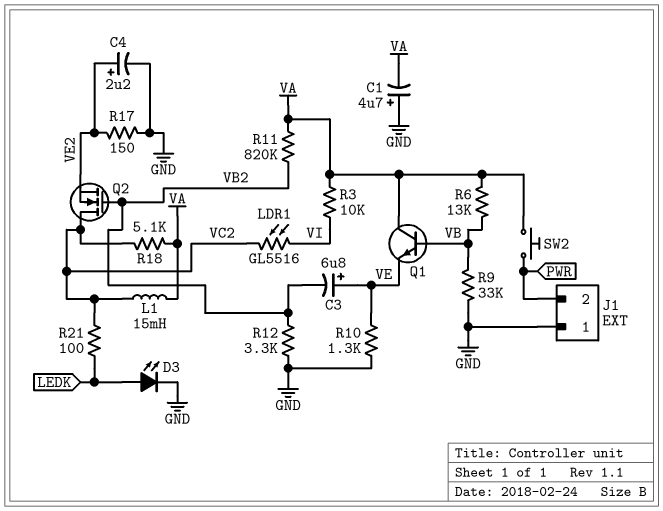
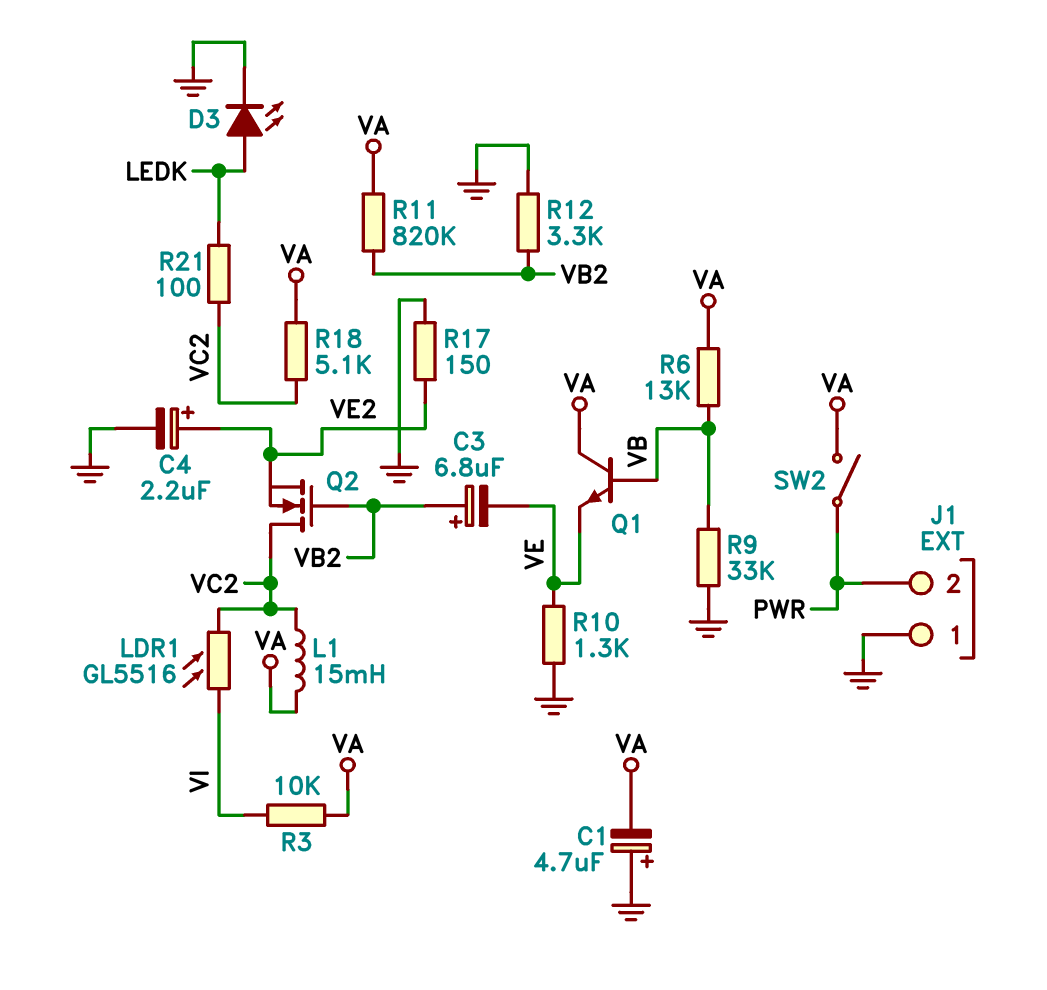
C3: 6.8uF (plus VE, minus VB2) -> 6.8uF (plus VB2, minus VE)
SW2: button (PWR, VA) -> switch (PWR, VA)

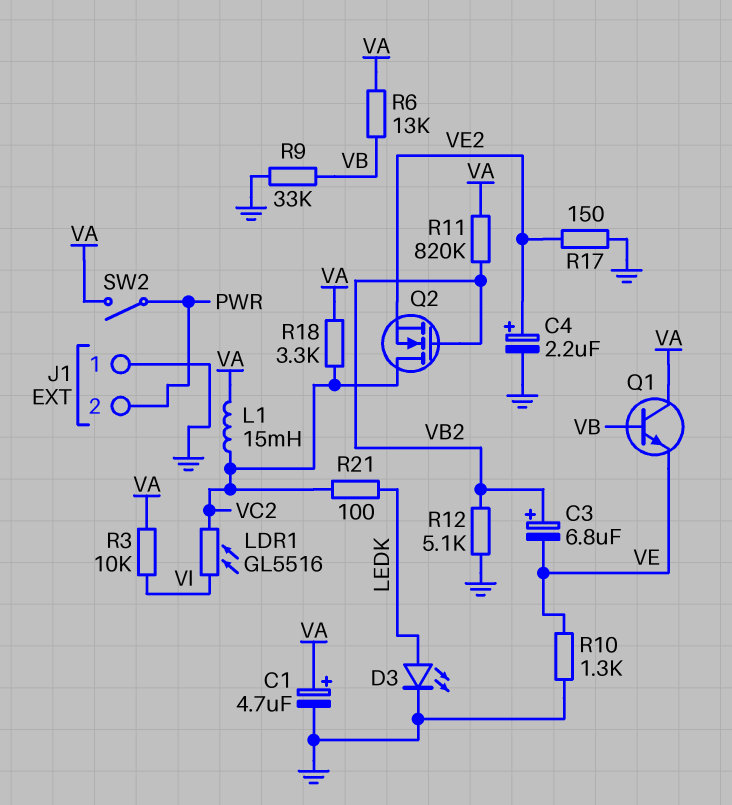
C1: 4.7uF (plus GND, minus VA) -> 4.7uF (plus VA, minus GND)
R12: 3.3k (GND, VB2) -> 5.1k (GND, VB2)
R18: 5.1k (VA, VC2) -> 3.3k (VA, VC2)

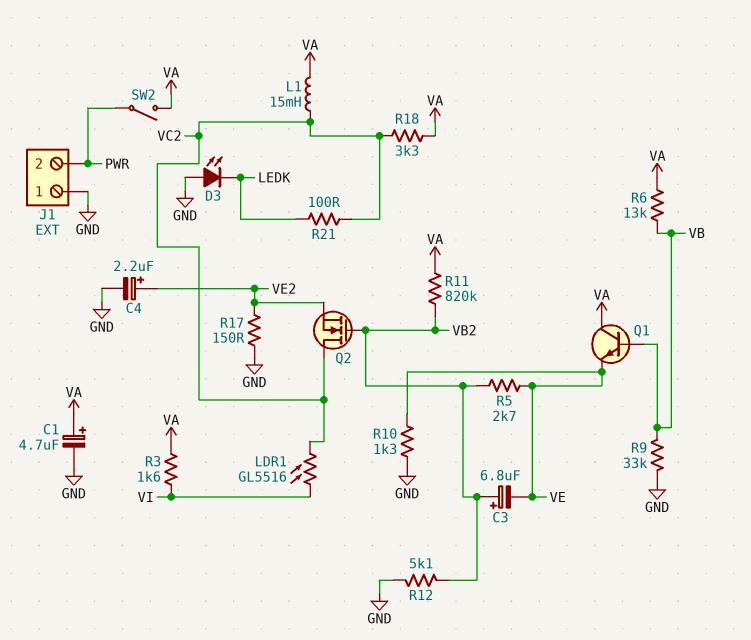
D3: LED (A LEDK, K GND) -> LED (A GND, K LEDK)
R3: 10k (VA, VI) -> 1.6k (VA, VI)
R5: none -> 2.7k (VB2, VE)

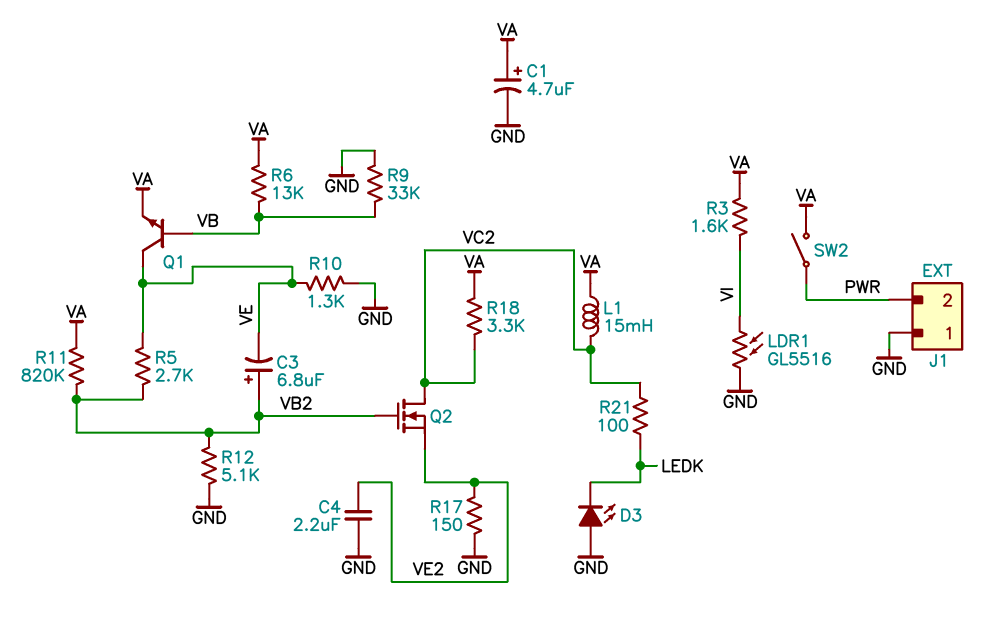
C4: 2.2uF (plus VE2, minus GND) -> 2.2uF (GND, VE2)
LDR1: GL5516 (VC2, VI) -> GL5516 (GND, VI)
Q1: NPN (B VB, C VA, E VE) -> NPN (B VB, C VE, E VA)

